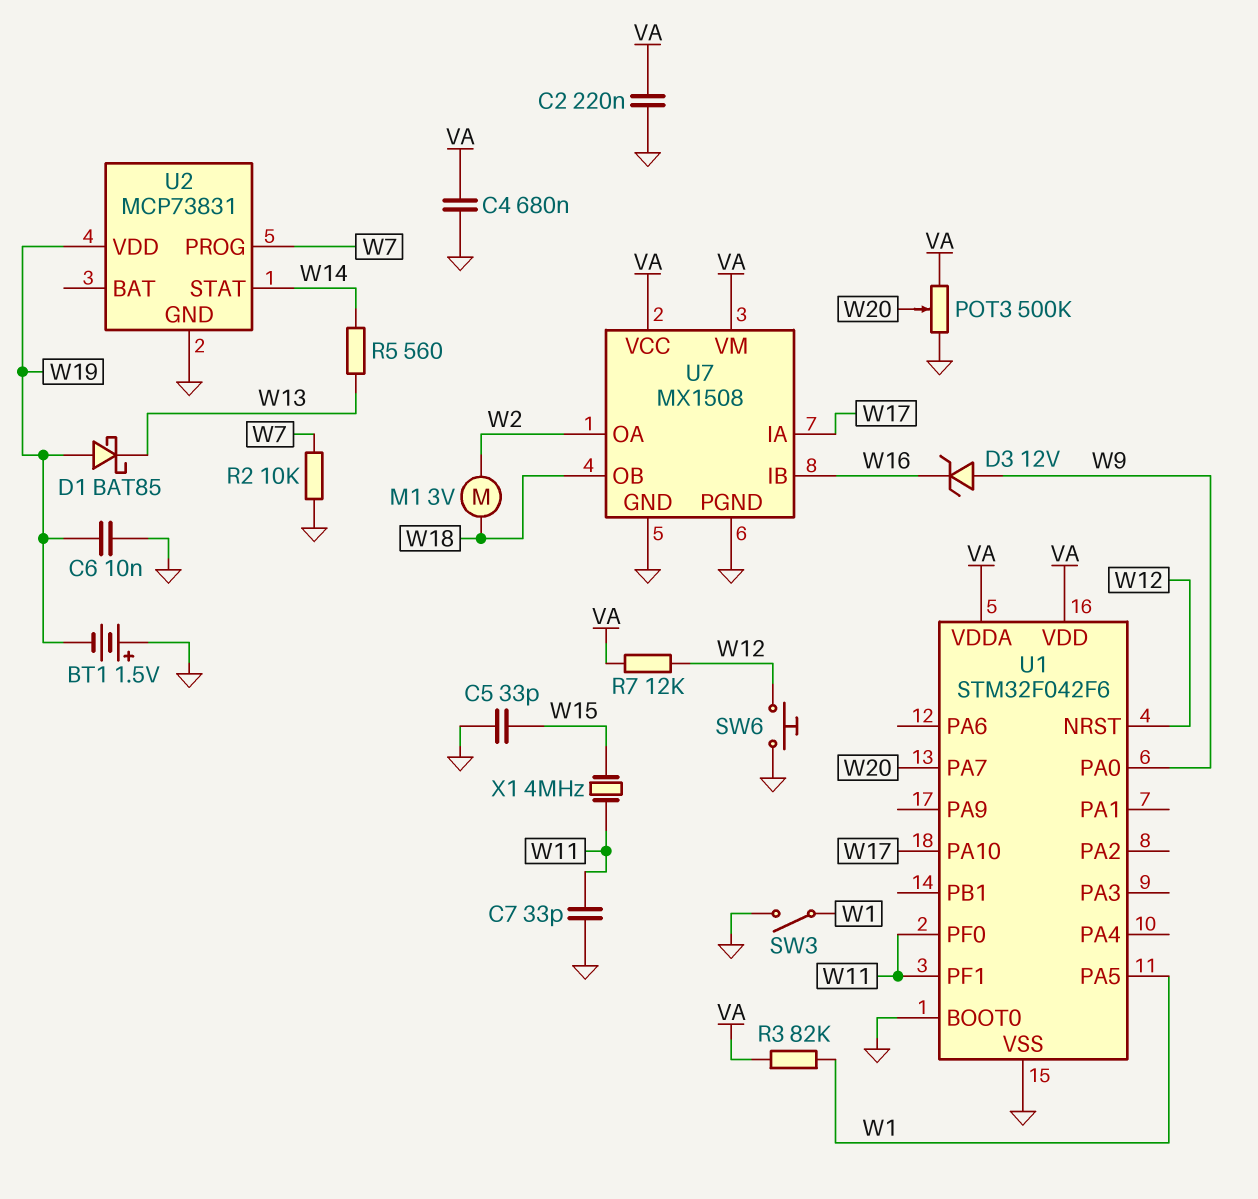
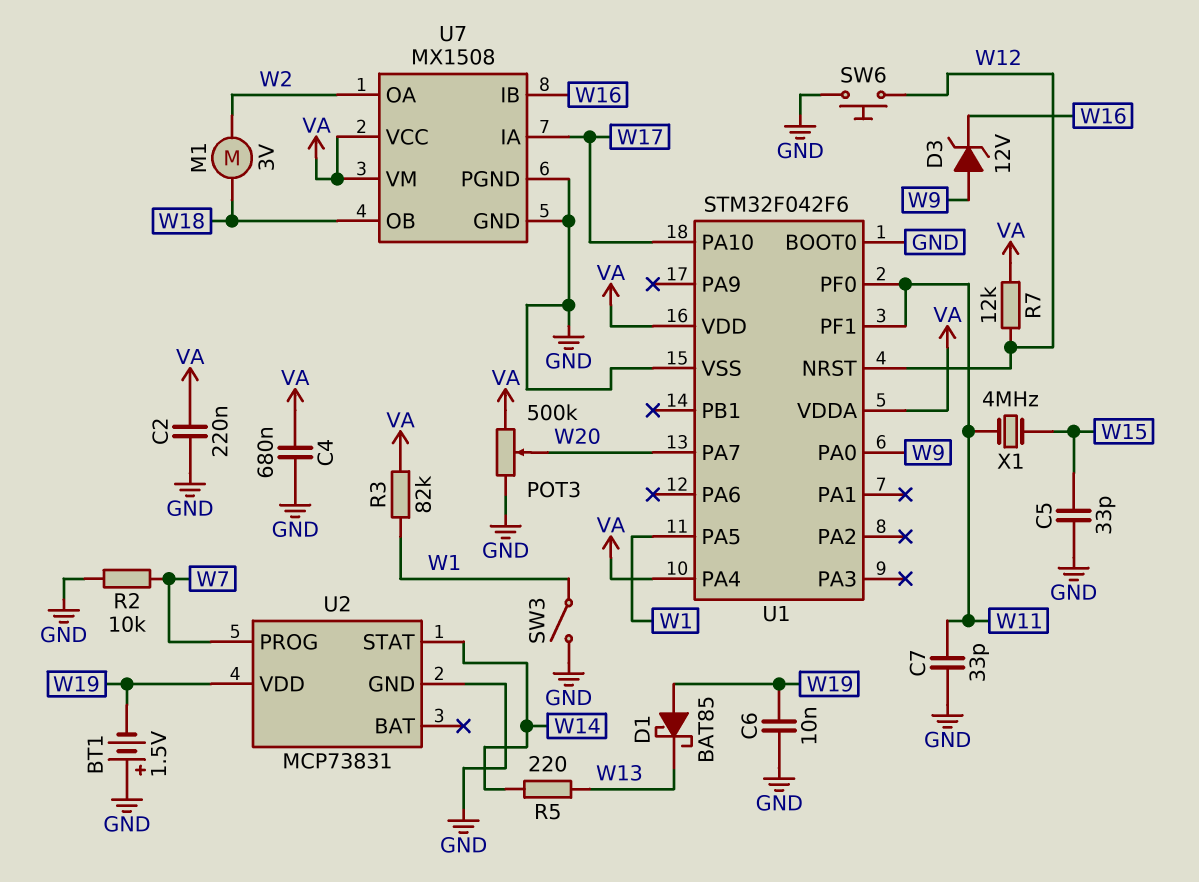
R5: 560 (W13, W14) -> 220 (W13, W14)
U1 pin PA4: none -> VA

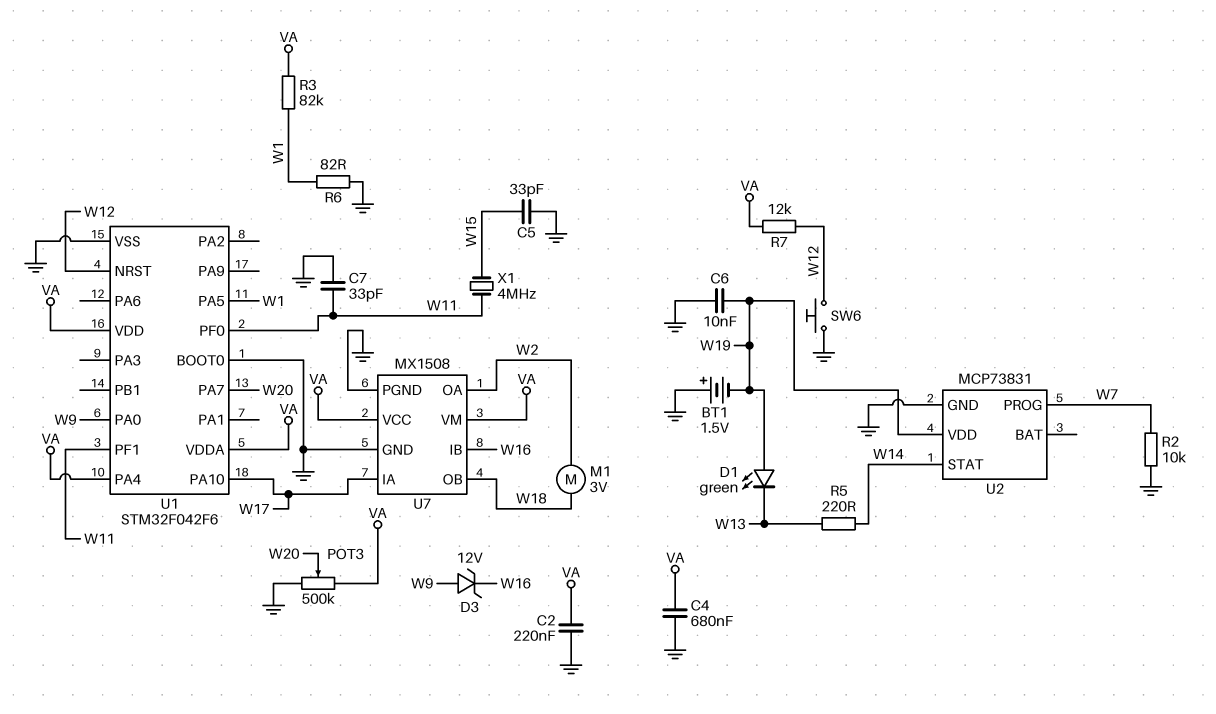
D1: schottky BAT85 (A W19, K W13) -> LED green (A W19, K W13)
R6: none -> 82 (GND, W1)
SW3: switch (GND, W1) -> none

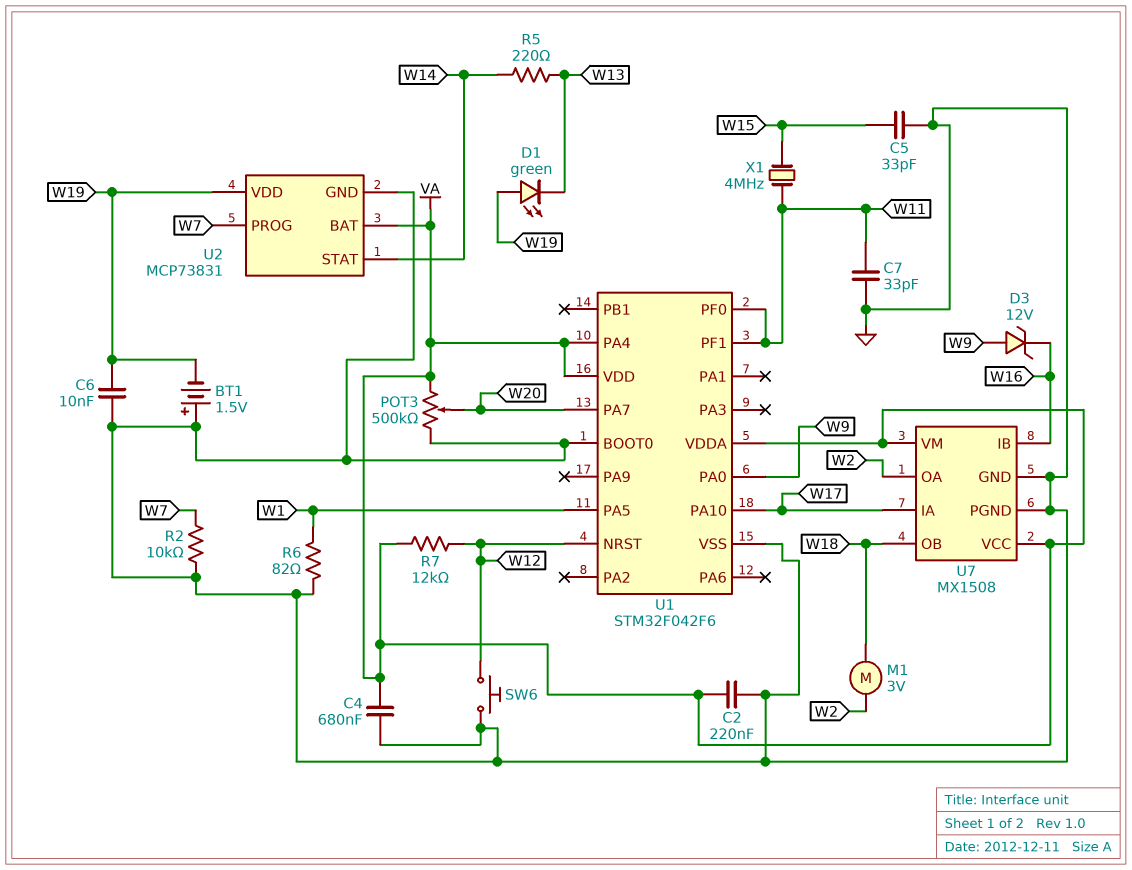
R3: 82k (VA, W1) -> none
U2 pin BAT: none -> VA

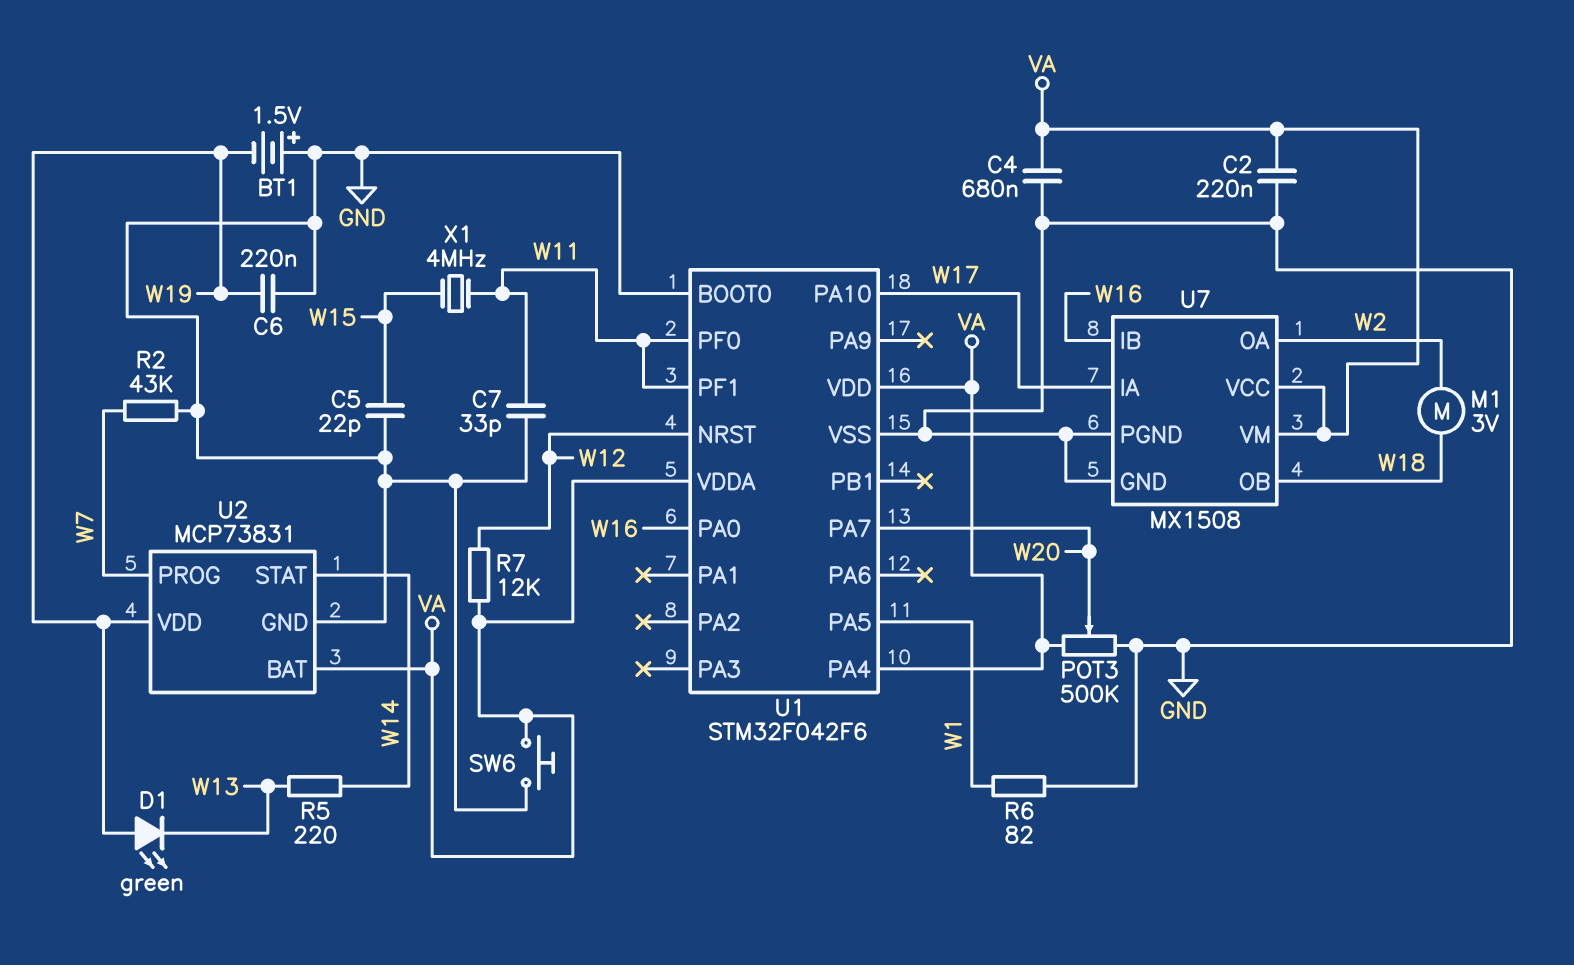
C5: 33pF (GND, W15) -> 22pF (GND, W15)
C6: 10nF (GND, W19) -> 220nF (GND, W19)
D3: zener 12V (A W9, K W16) -> none
R2: 10k (GND, W7) -> 43k (GND, W7)
SW6: button (GND, W12) -> button (GND, VA)
U1 pin PA0: W9 -> W16

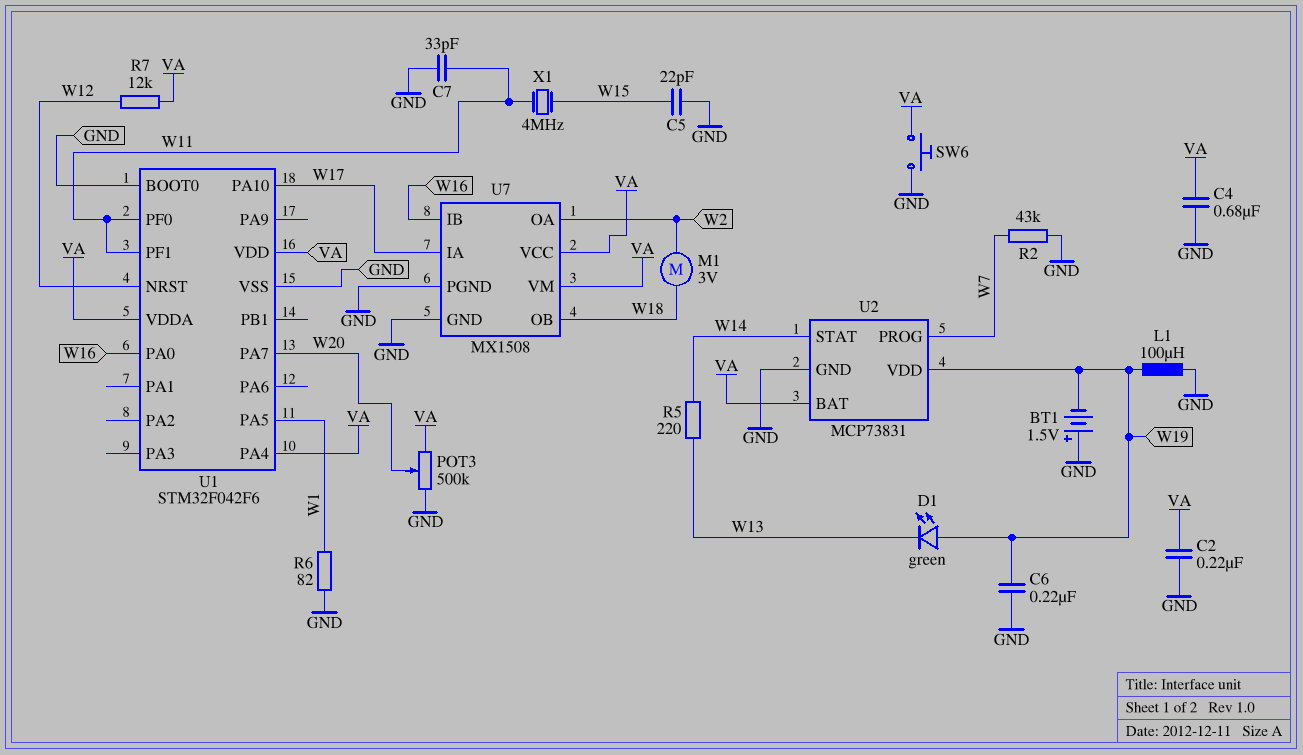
L1: none -> 100uH (GND, W19)

